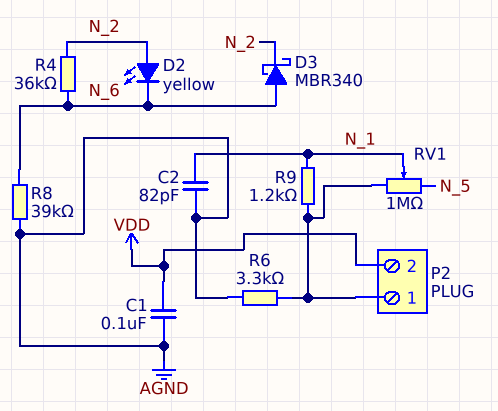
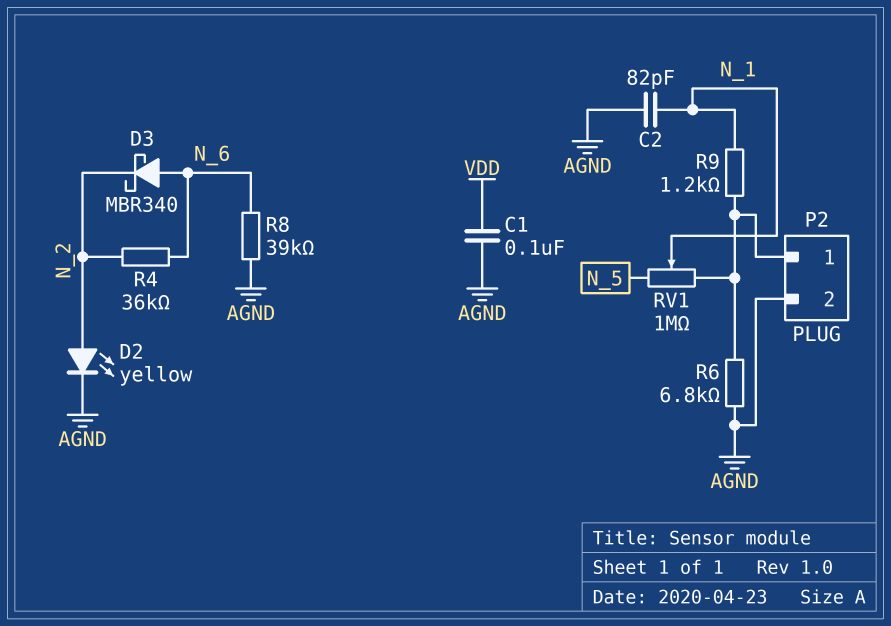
D2: LED yellow (A N_2, K N_6) -> LED yellow (A N_2, K AGND)
P2 pin 2: VDD -> AGND
R6: 3.3k (AGND, P2/1) -> 6.8k (AGND, P2/1)

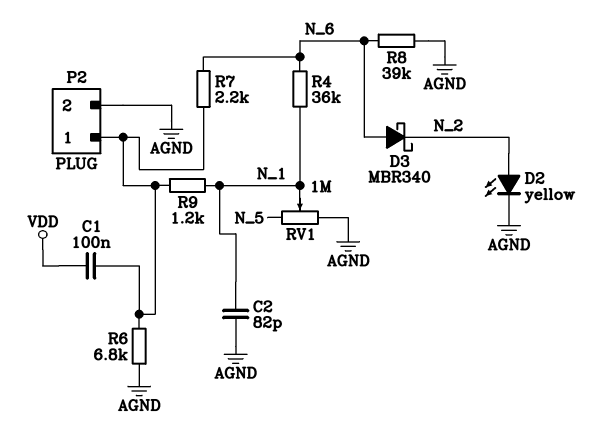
C1: 100nF (AGND, VDD) -> 100nF (P2/1, VDD)
R4: 36k (N_2, N_6) -> 36k (N_1, N_6)
R7: none -> 2.2k (N_6, P2/1)
RV1: 1M (N_5, P2/1, wiper N_1) -> 1M (AGND, N_5, wiper N_1)

